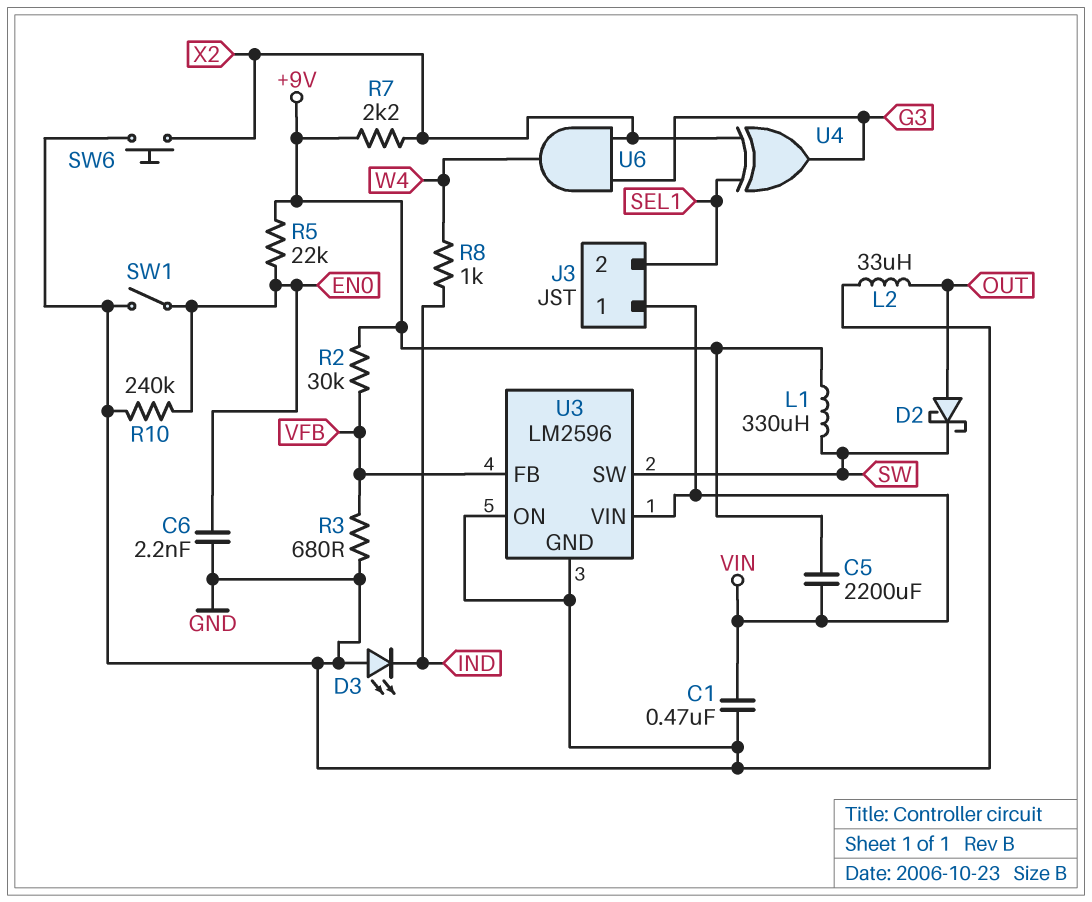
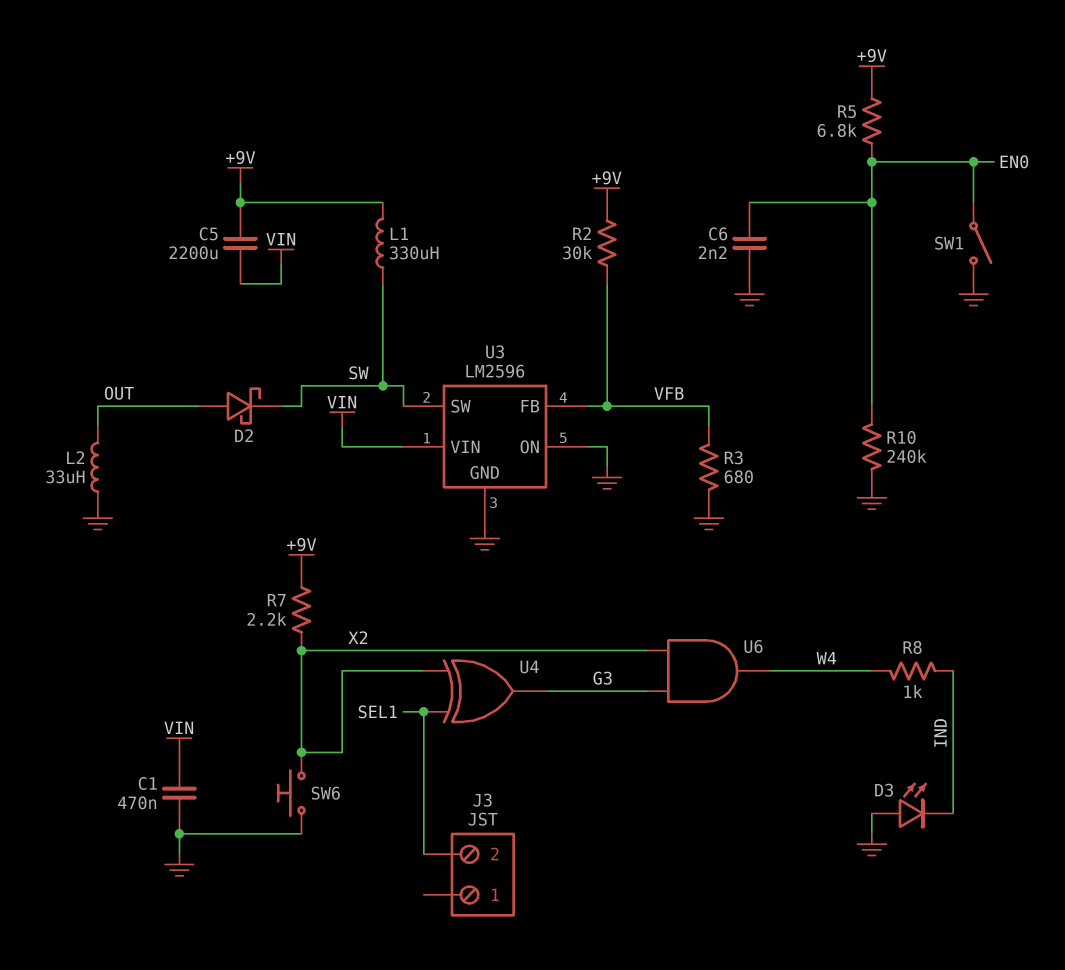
J3 pin 1: VIN -> none
R5: 22k (+9V, EN0) -> 6.8k (+9V, EN0)

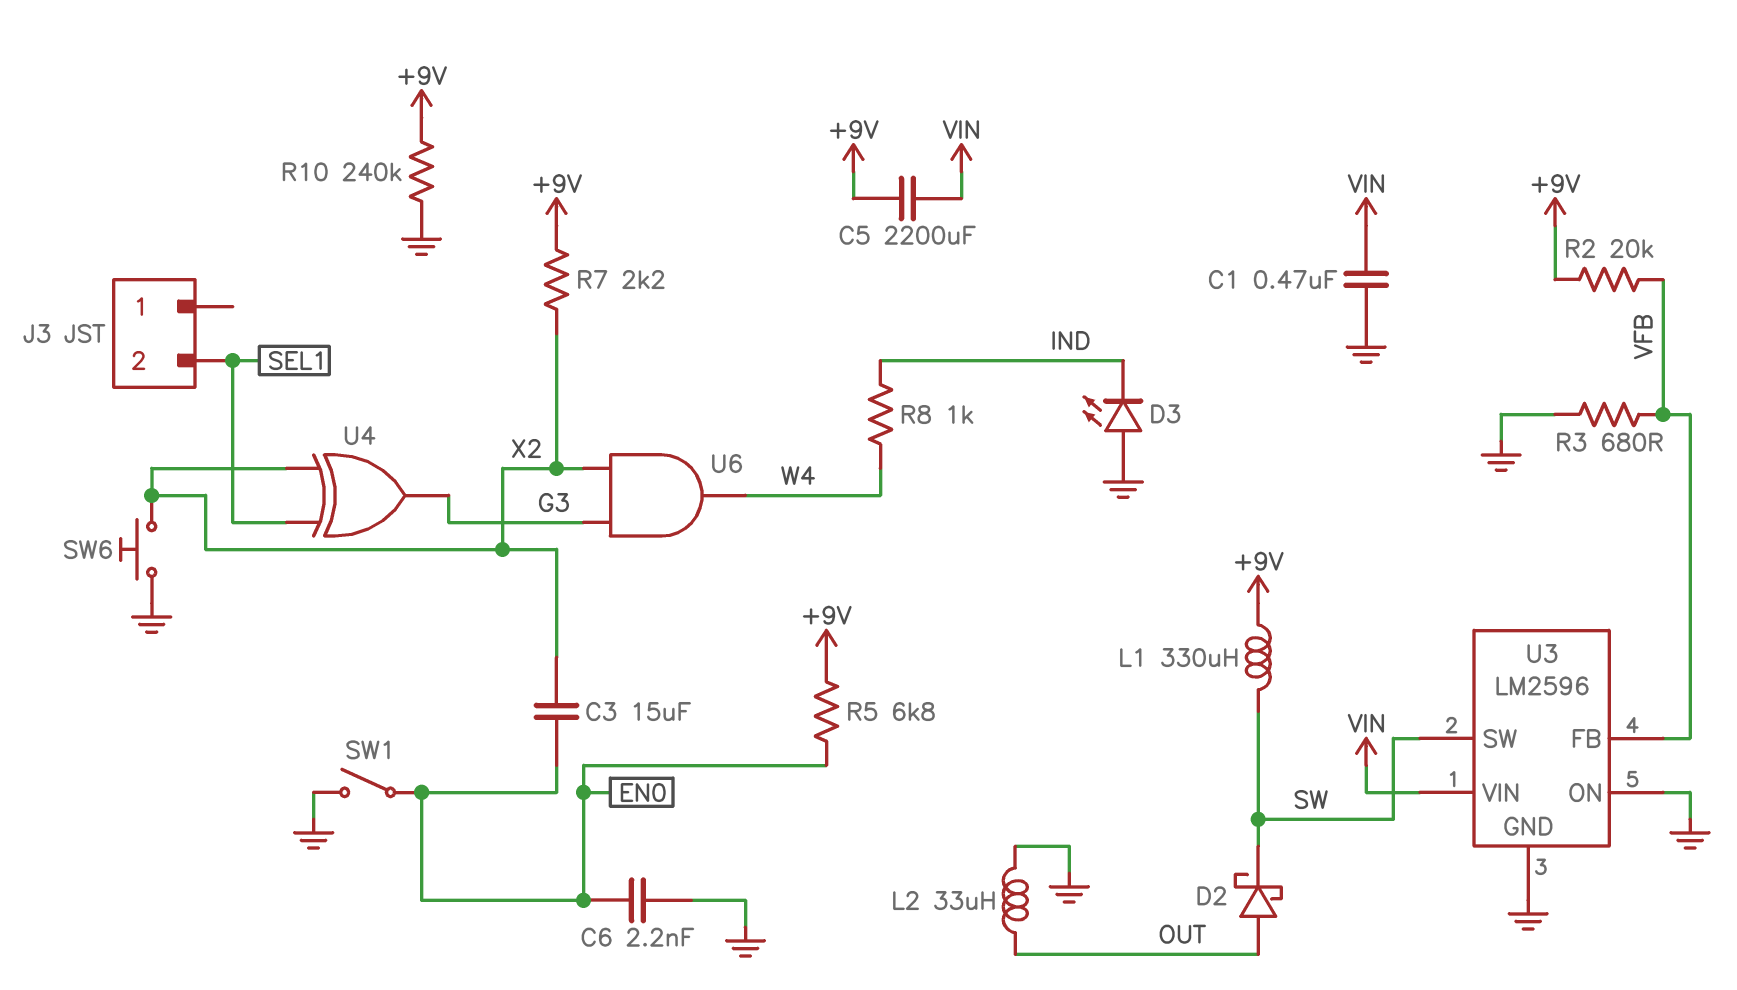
C3: none -> 15uF (EN0, X2)
R2: 30k (+9V, VFB) -> 20k (+9V, VFB)
R10: 240k (EN0, GND) -> 240k (+9V, GND)

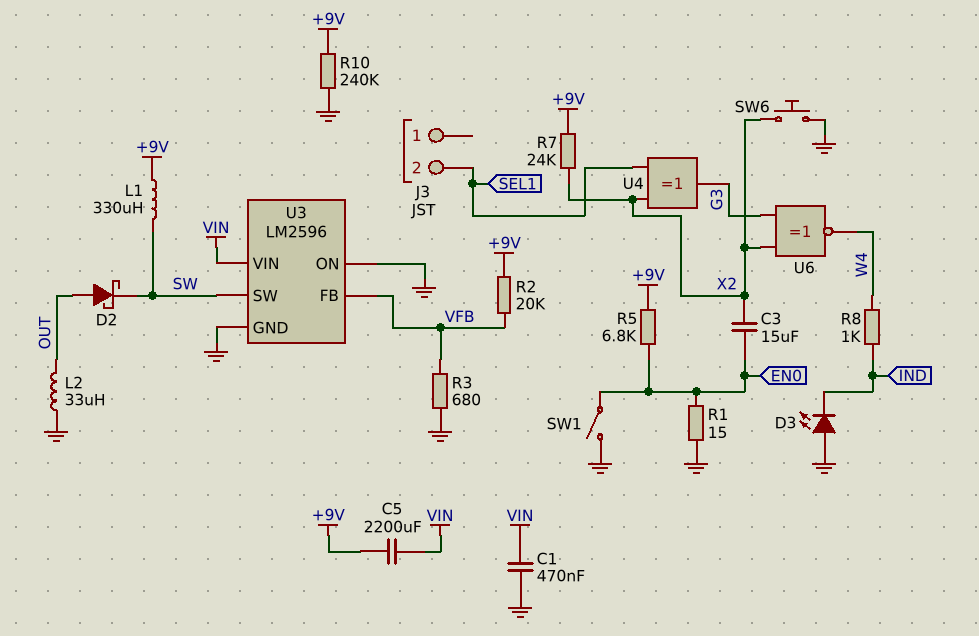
C6: 2.2nF (EN0, GND) -> none
R1: none -> 15 (EN0, GND)
R7: 2.2k (+9V, X2) -> 24k (+9V, X2)
U6: AND (in G3, in X2, out W4) -> XNOR (in G3, in X2, out W4)

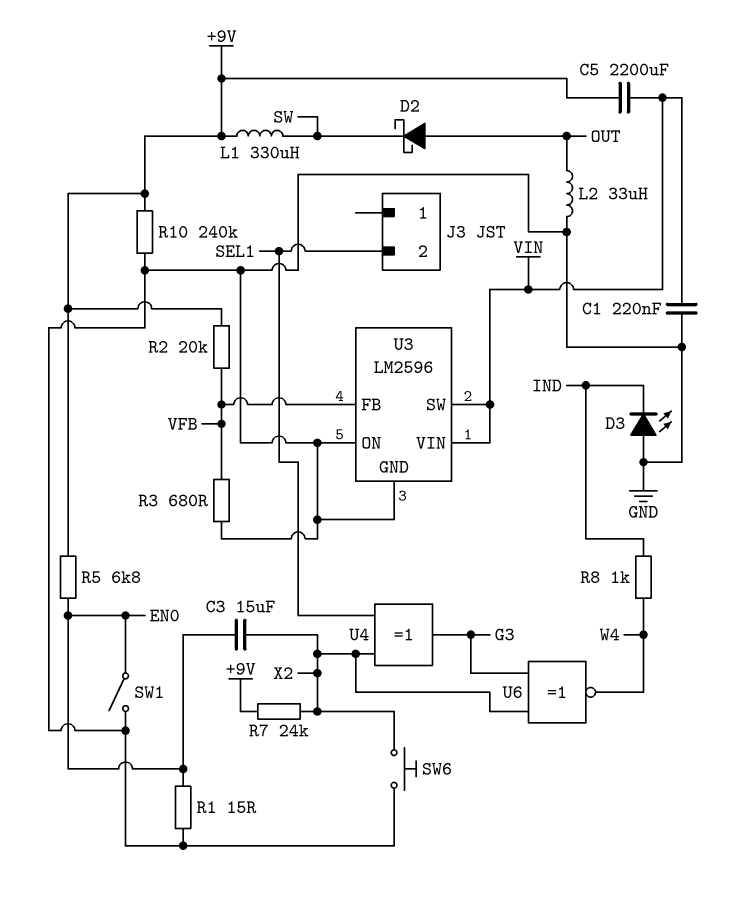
C1: 470nF (GND, VIN) -> 220nF (GND, VIN)
U3 pin SW: SW -> VIN

